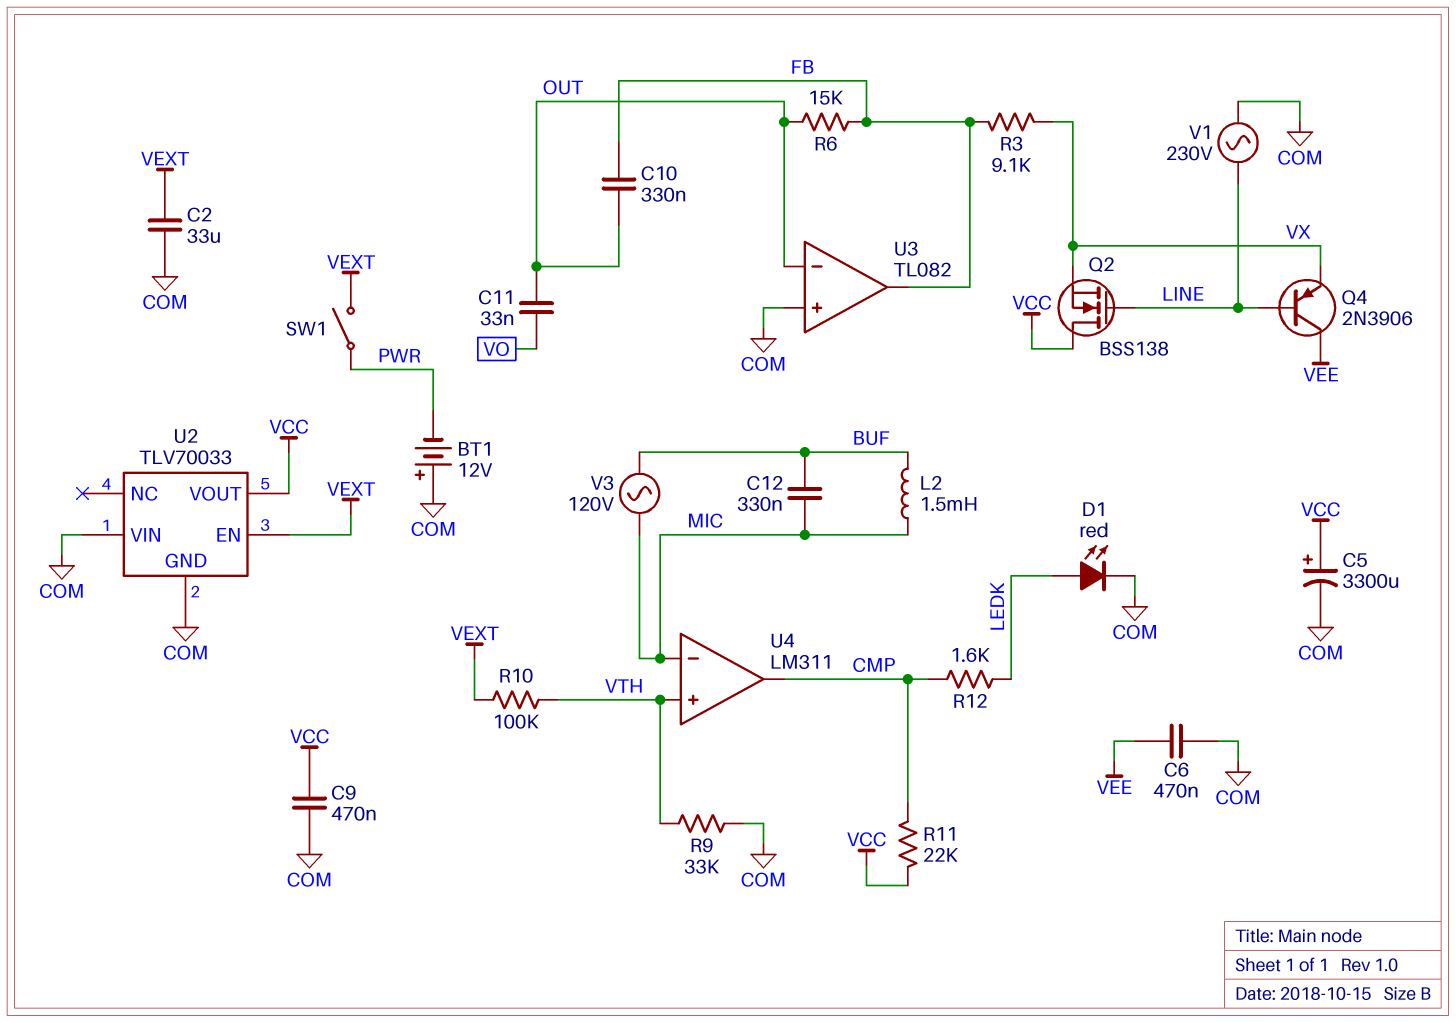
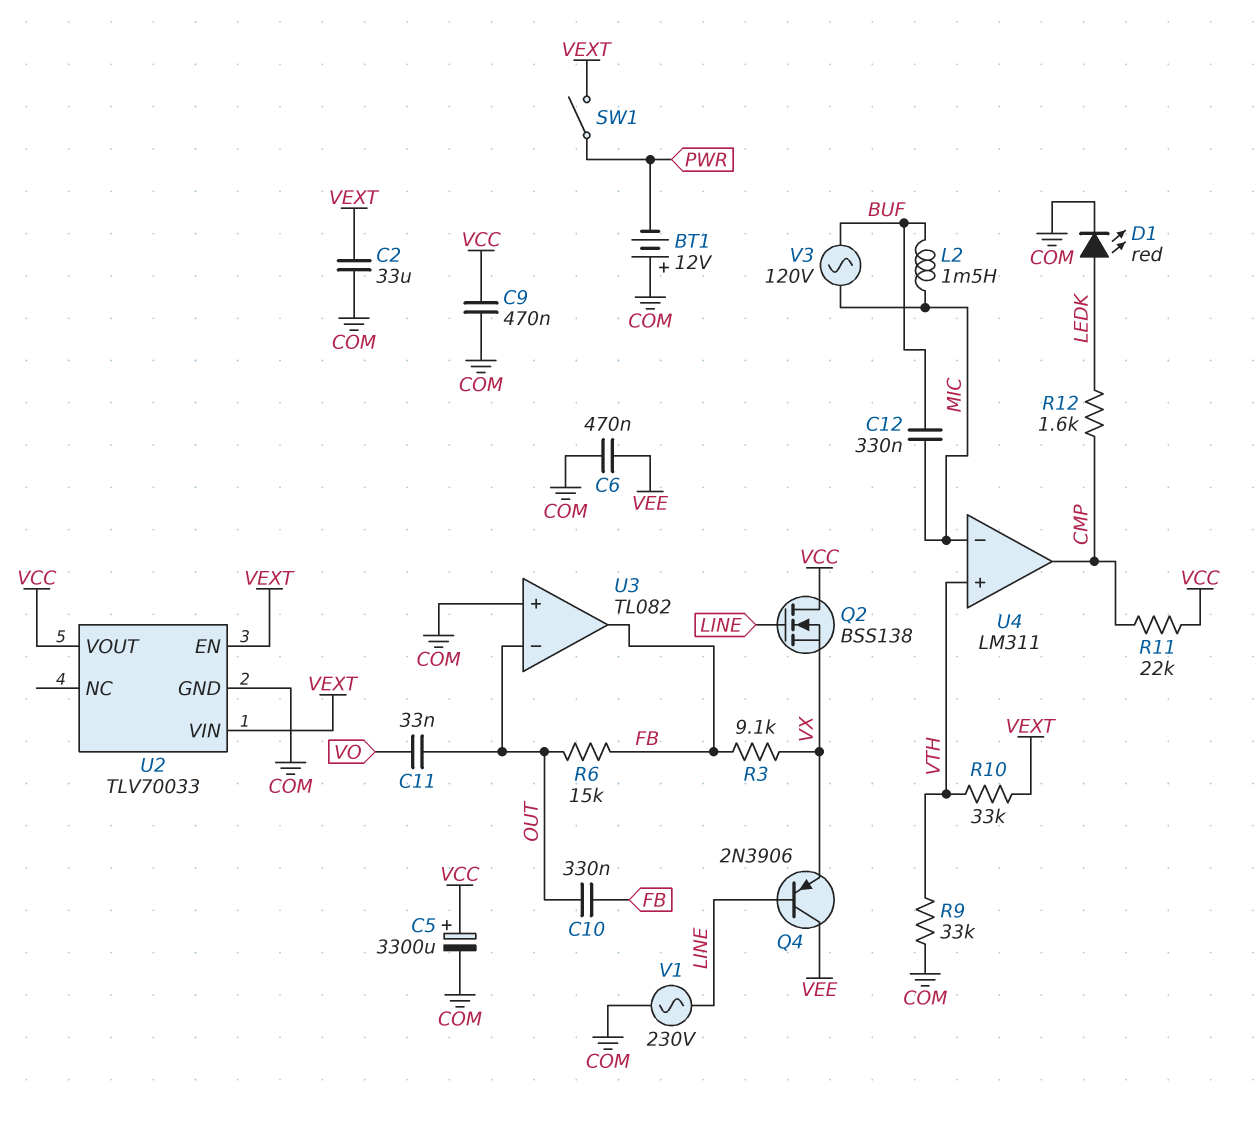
R10: 100k (VEXT, VTH) -> 33k (VEXT, VTH)
U2 pin VIN: COM -> VEXT

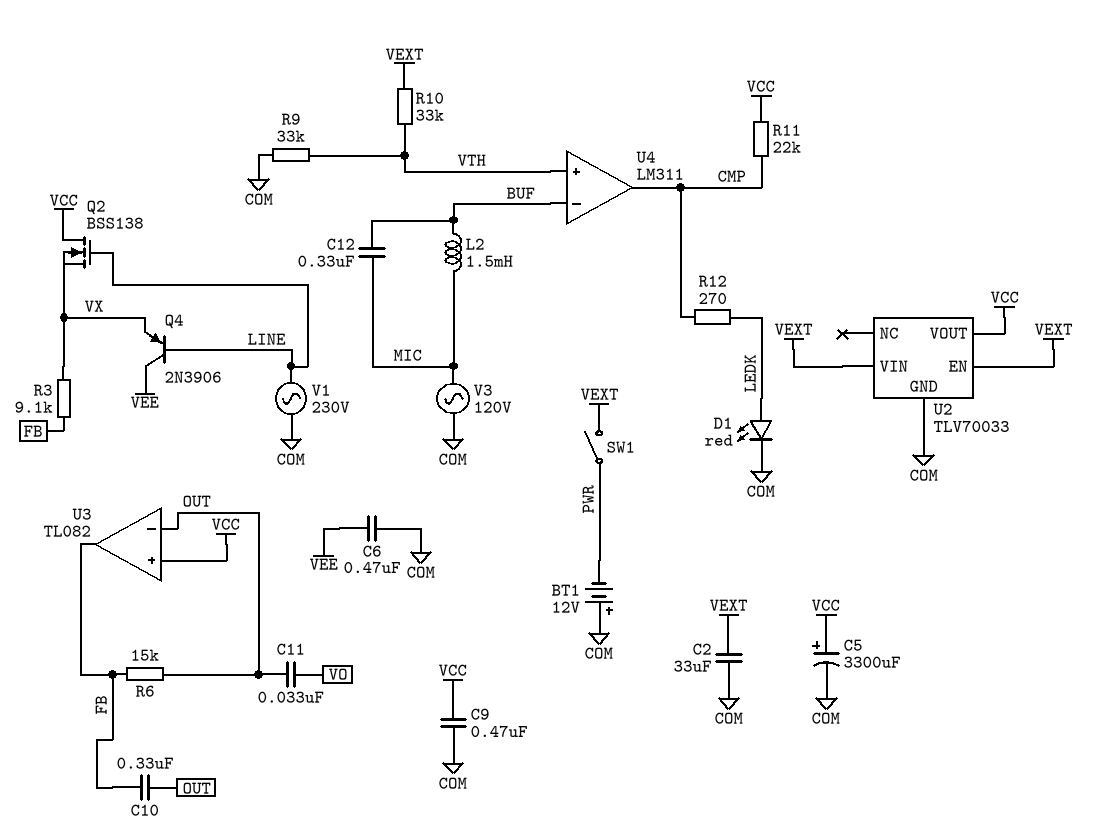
R12: 1.6k (CMP, LEDK) -> 270 (CMP, LEDK)
U3 pin in+: COM -> VCC
U4 pin in-: MIC -> BUF
V3: AC 120V (BUF, MIC) -> AC 120V (COM, MIC)

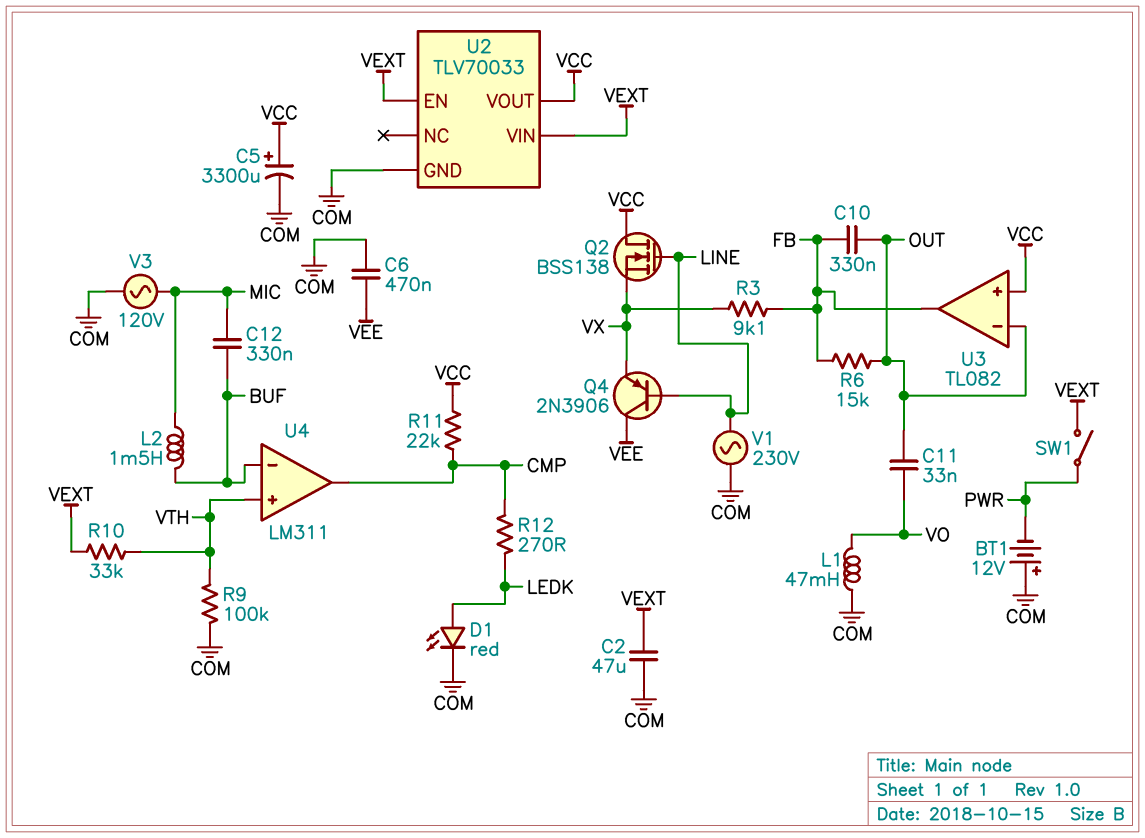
C2: 33uF (COM, VEXT) -> 47uF (COM, VEXT)
C9: 470nF (COM, VCC) -> none
L1: none -> 47mH (COM, VO)
R9: 33k (COM, VTH) -> 100k (COM, VTH)

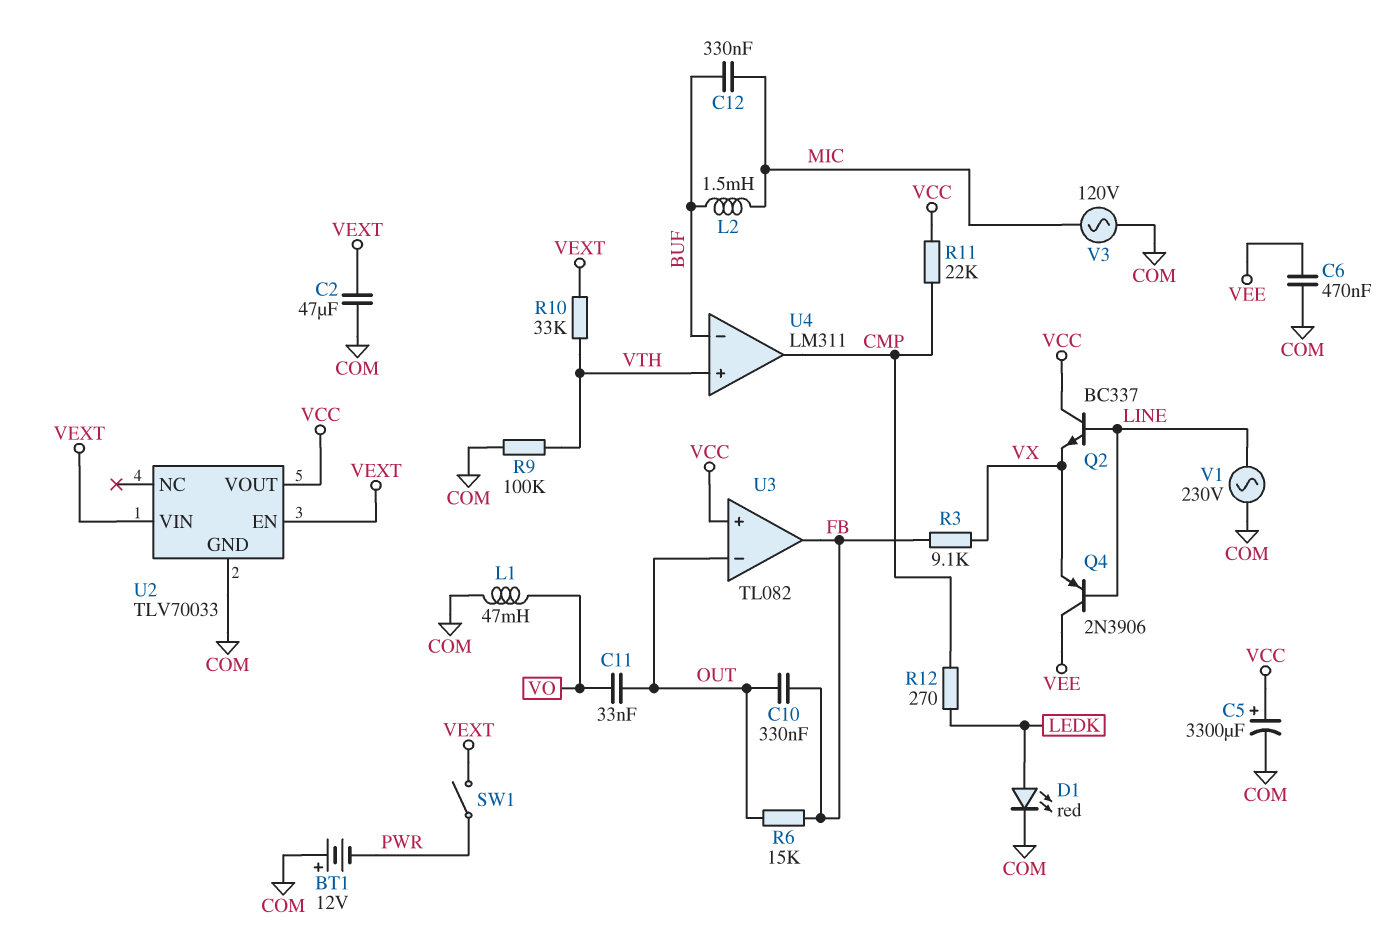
Q2: NMOS BSS138 (G LINE, D VCC, S VX) -> NPN BC337 (B LINE, C VCC, E VX)

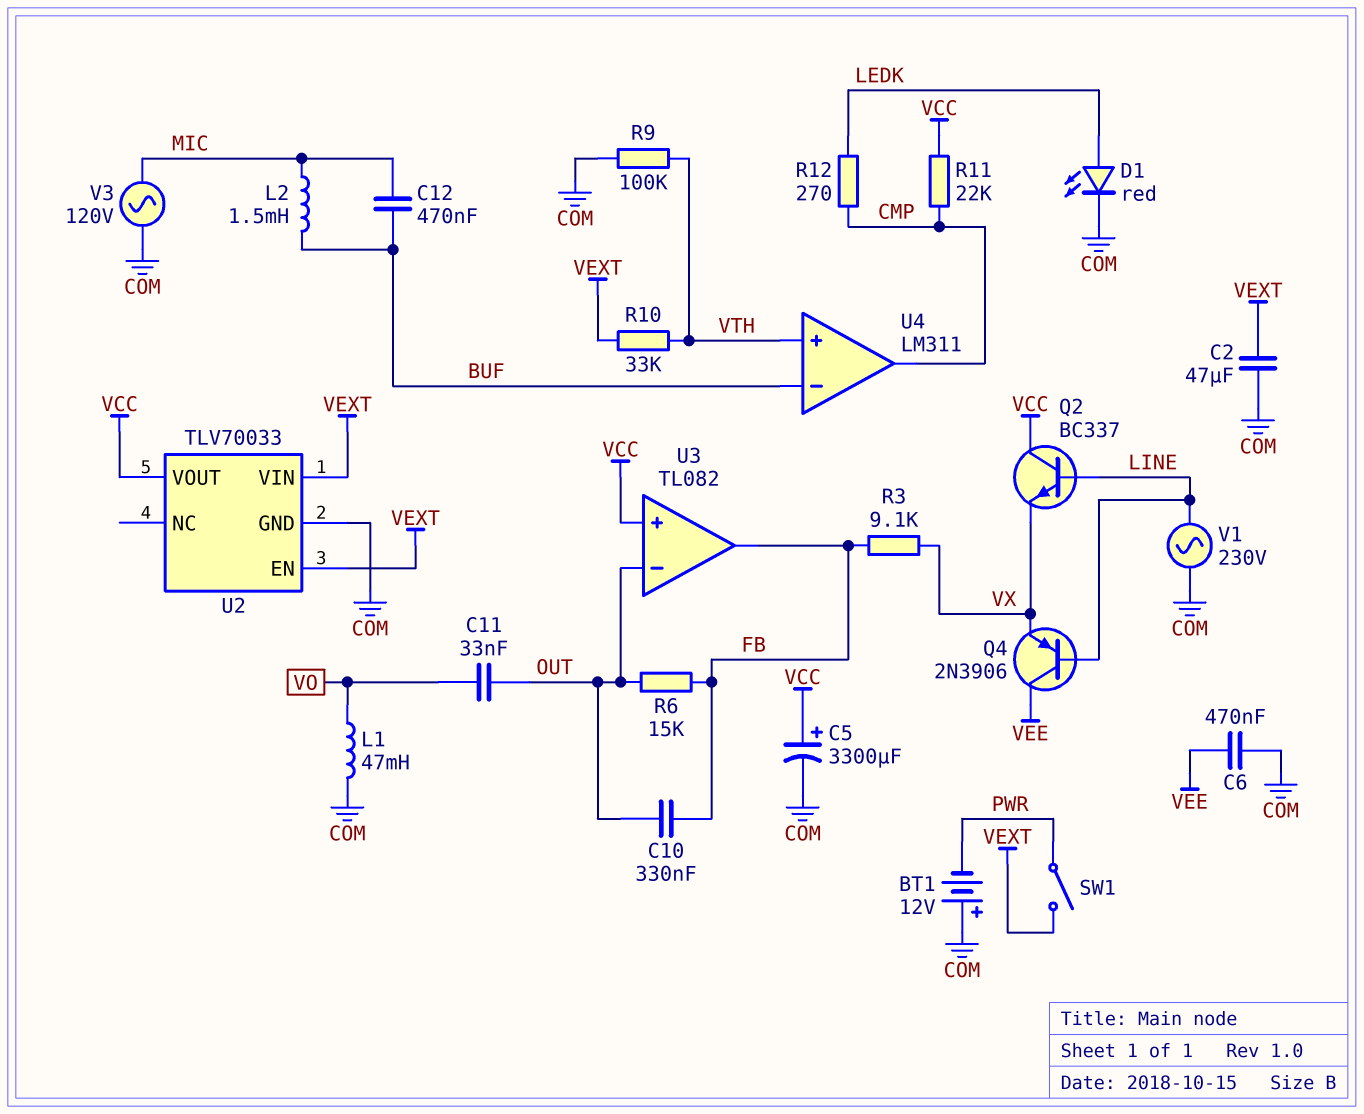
C12: 330nF (BUF, MIC) -> 470nF (BUF, MIC)

